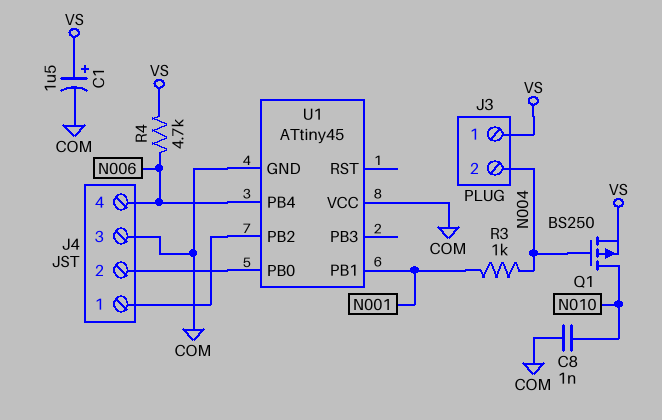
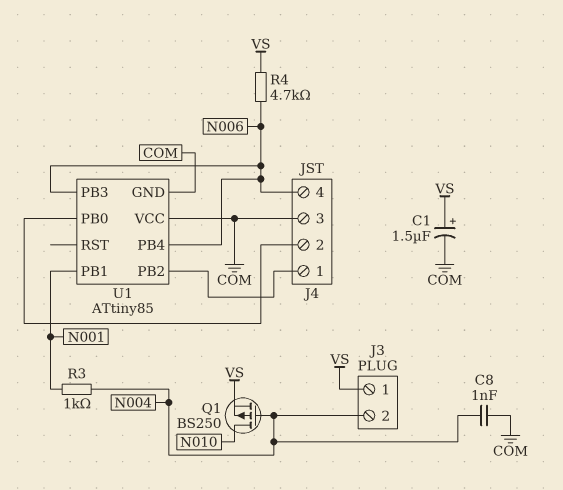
C8: 1nF (COM, N010) -> 1nF (COM, N004)
U1: ATtiny45 -> ATtiny85
U1 pin PB3: none -> N006

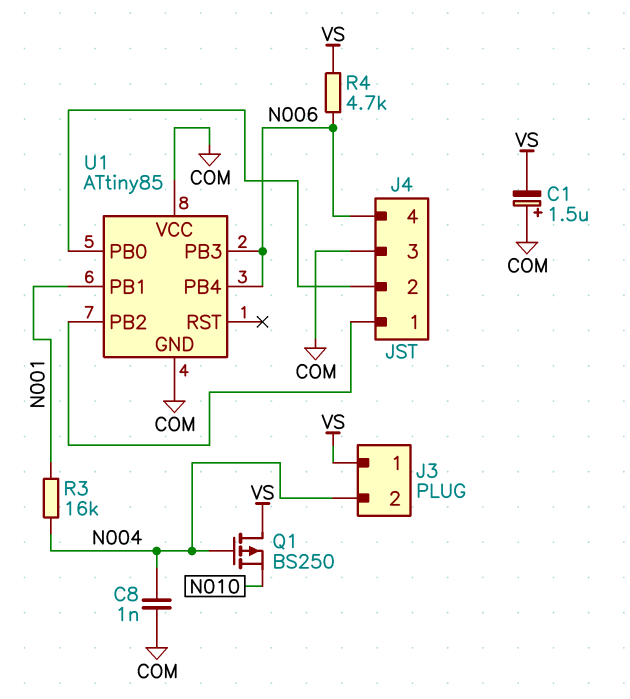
C1: 1.5uF (plus VS, minus COM) -> 1.5uF (plus COM, minus VS)
Q1: PMOS BS250 (G N004, D N010, S VS) -> PMOS BS250 (G N004, D VS, S N010)
R3: 1k (N001, N004) -> 16k (N001, N004)

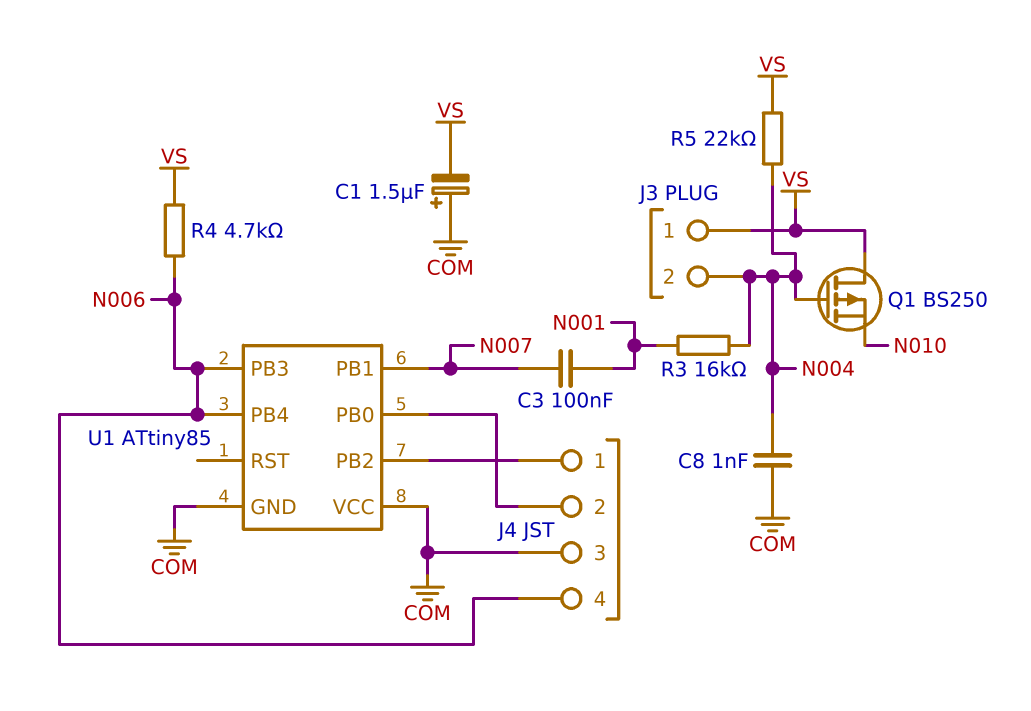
C3: none -> 100nF (N001, N007)
R5: none -> 22k (N004, VS)
U1 pin PB1: N001 -> N007

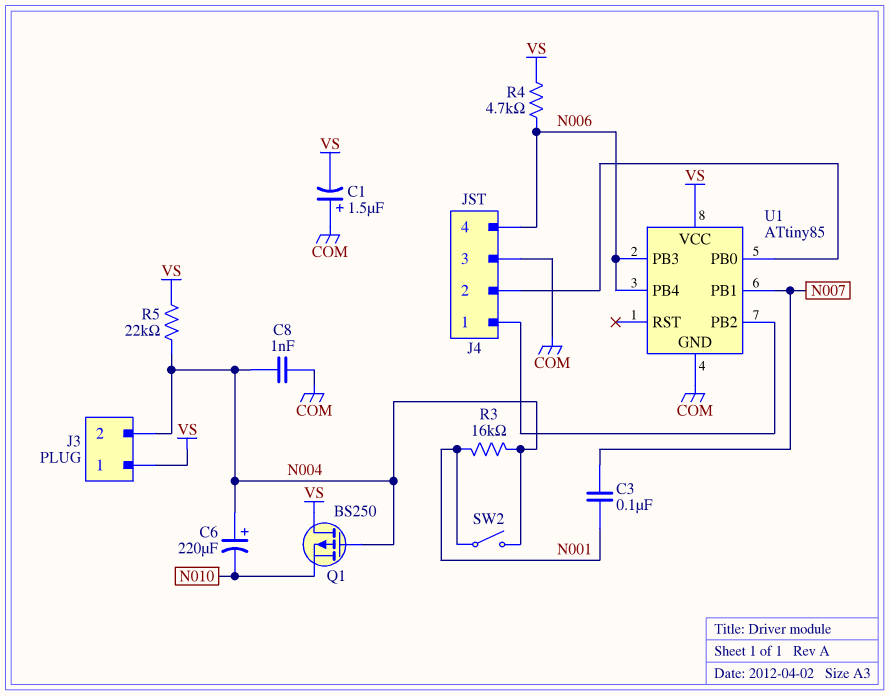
C6: none -> 220uF (plus N004, minus N010)
SW2: none -> switch (N001, N004)
U1 pin VCC: COM -> VS

